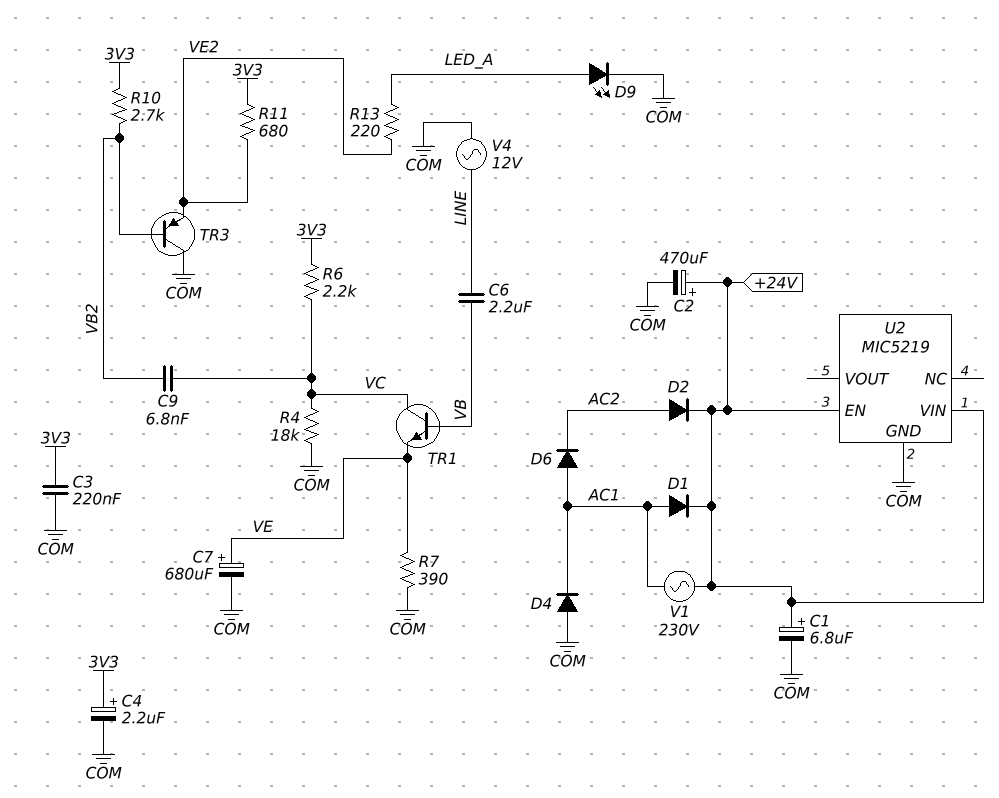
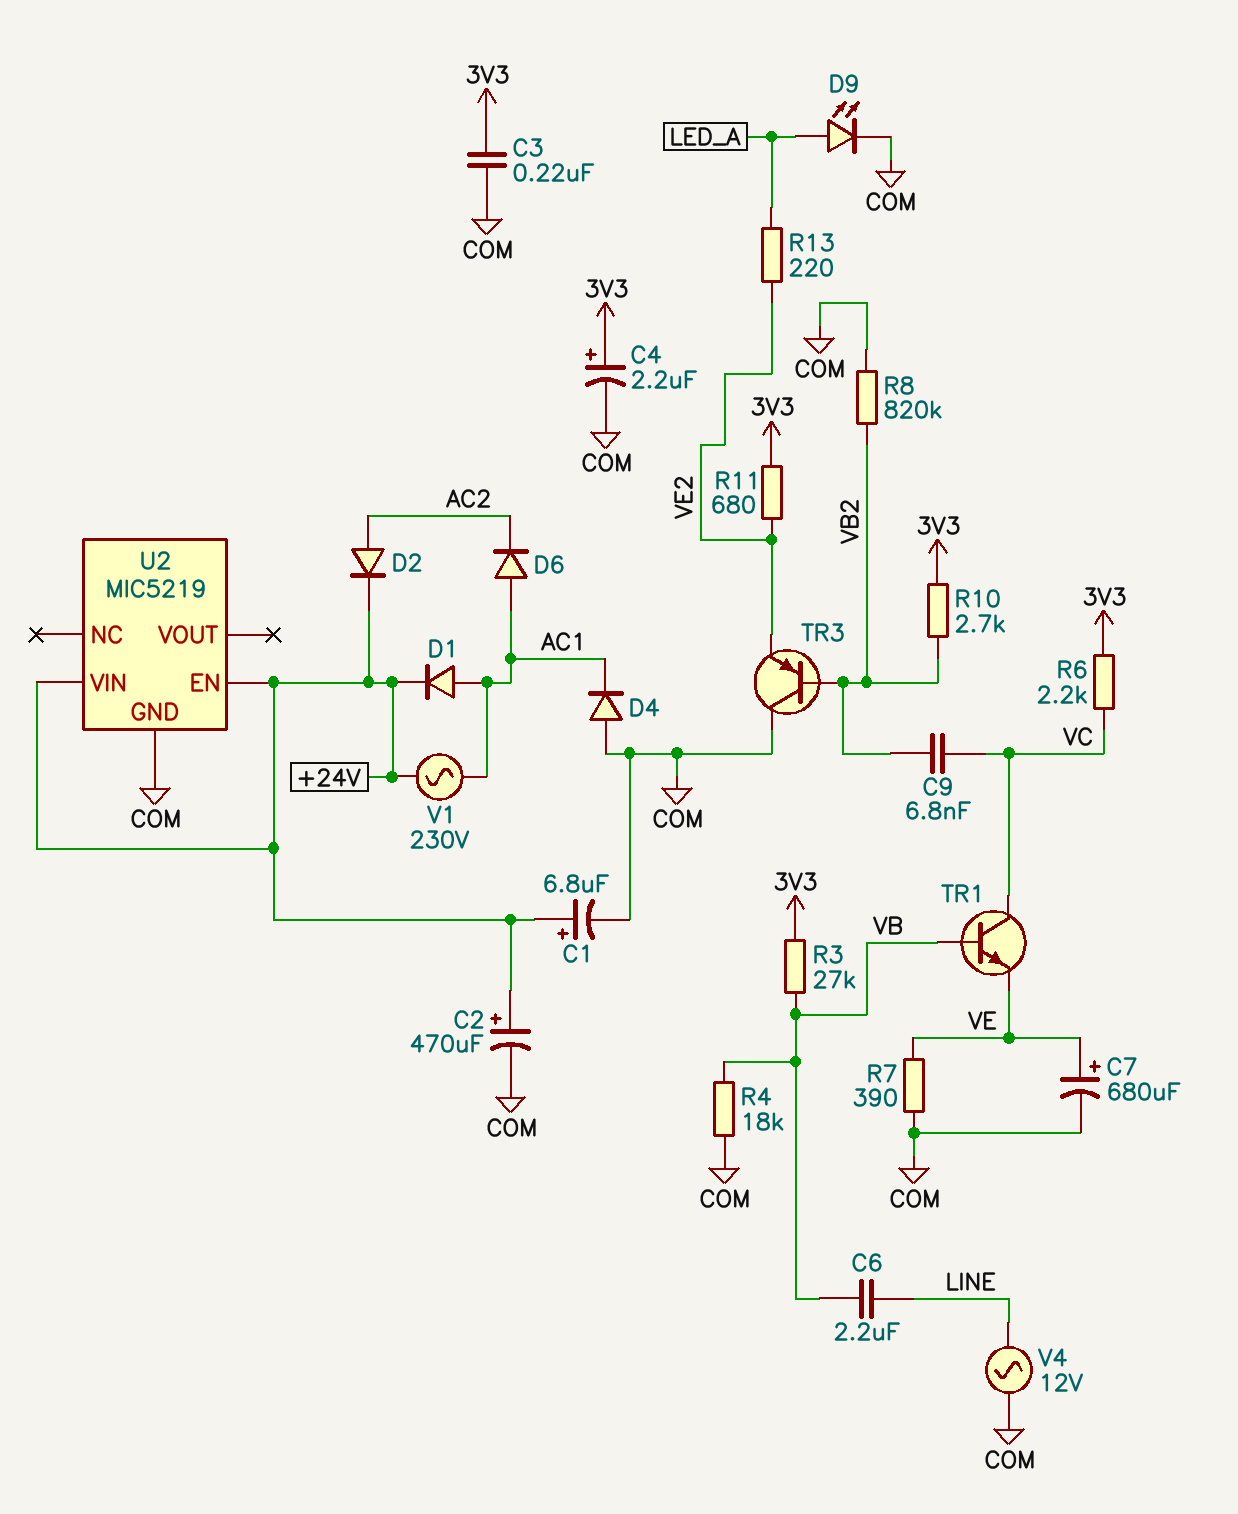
R3: none -> 27k (3V3, VB)
R4: 18k (COM, VC) -> 18k (COM, VB)
R8: none -> 820k (COM, VB2)

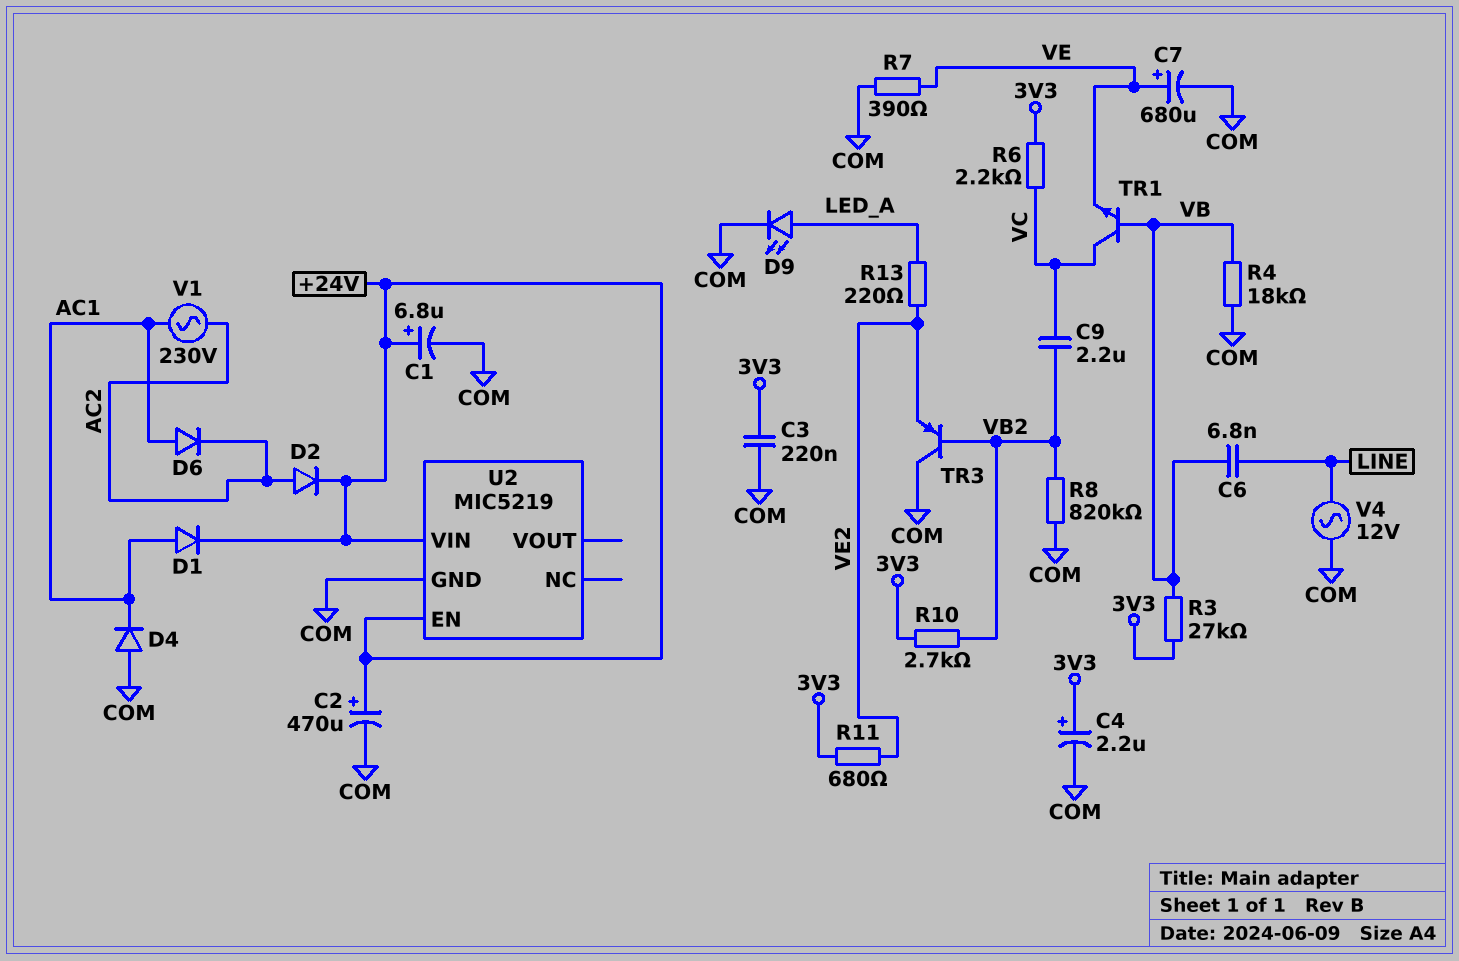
C6: 2.2uF (LINE, VB) -> 6.8nF (LINE, VB)
C9: 6.8nF (VB2, VC) -> 2.2uF (VB2, VC)
V1: AC 230V (+24V, AC1) -> AC 230V (AC1, AC2)

